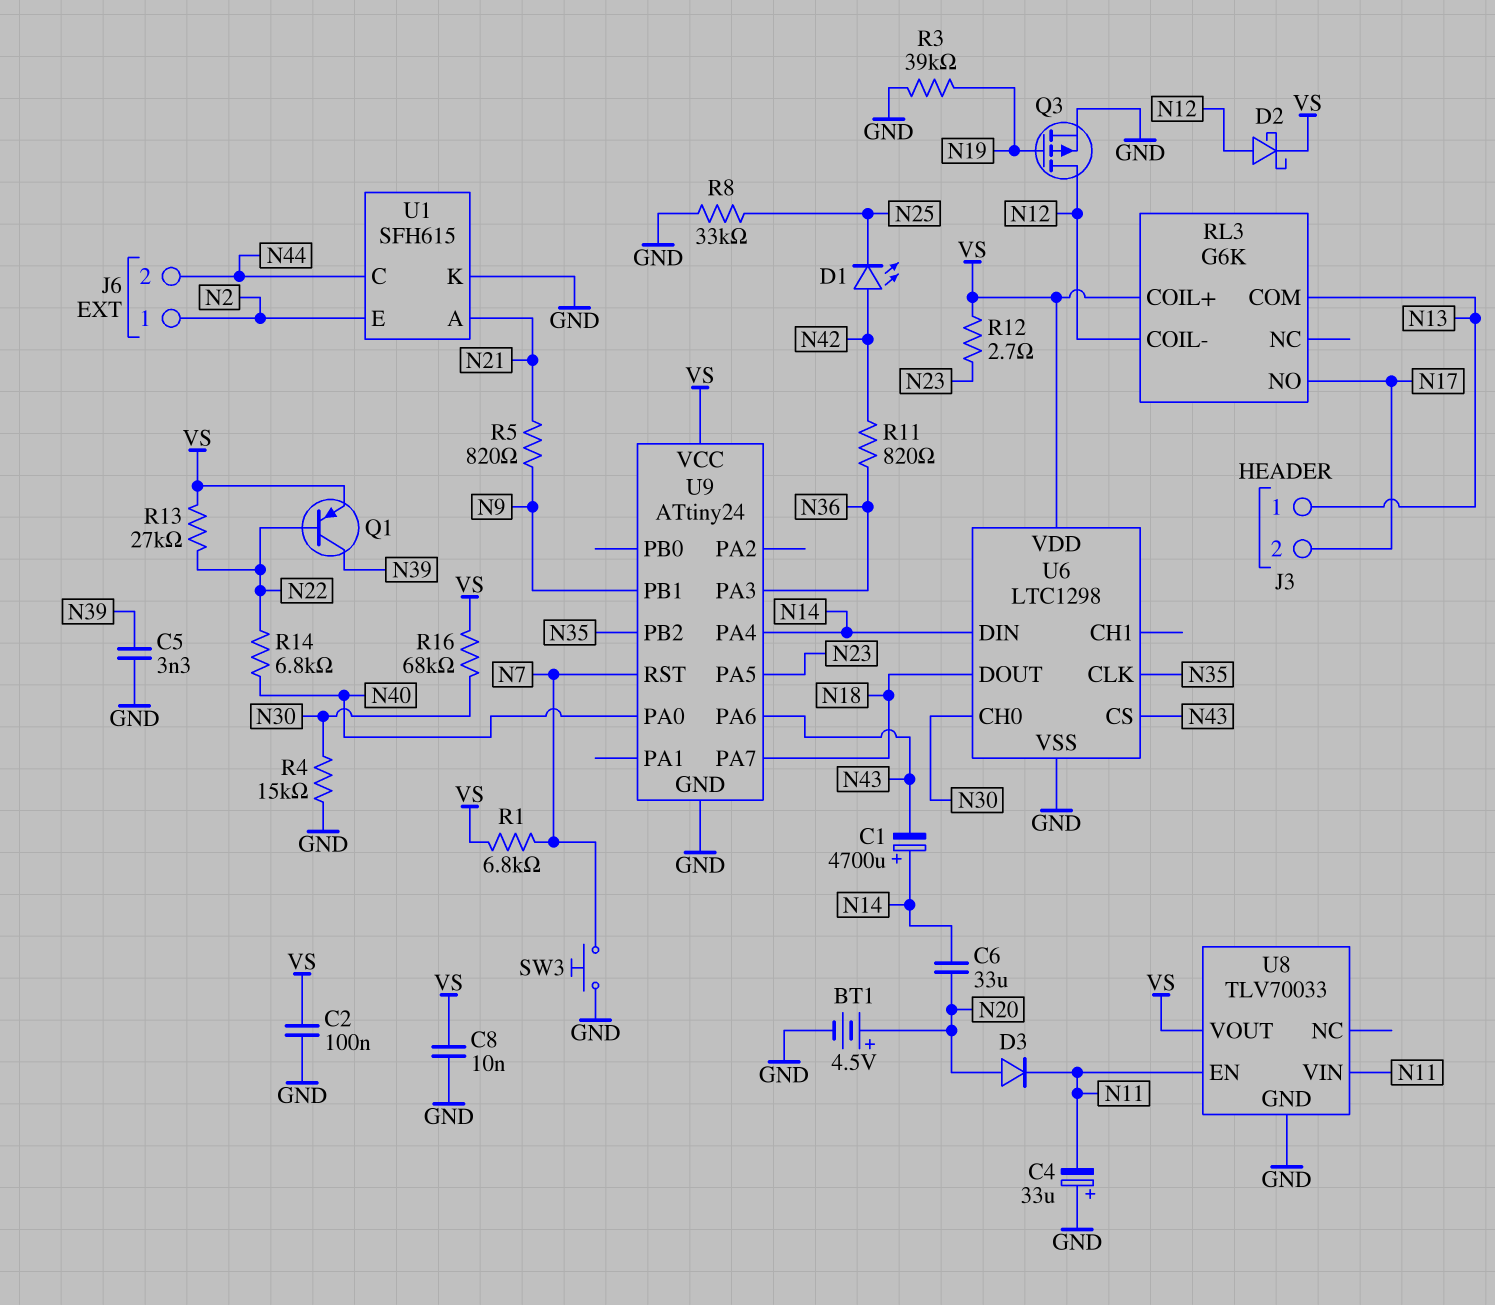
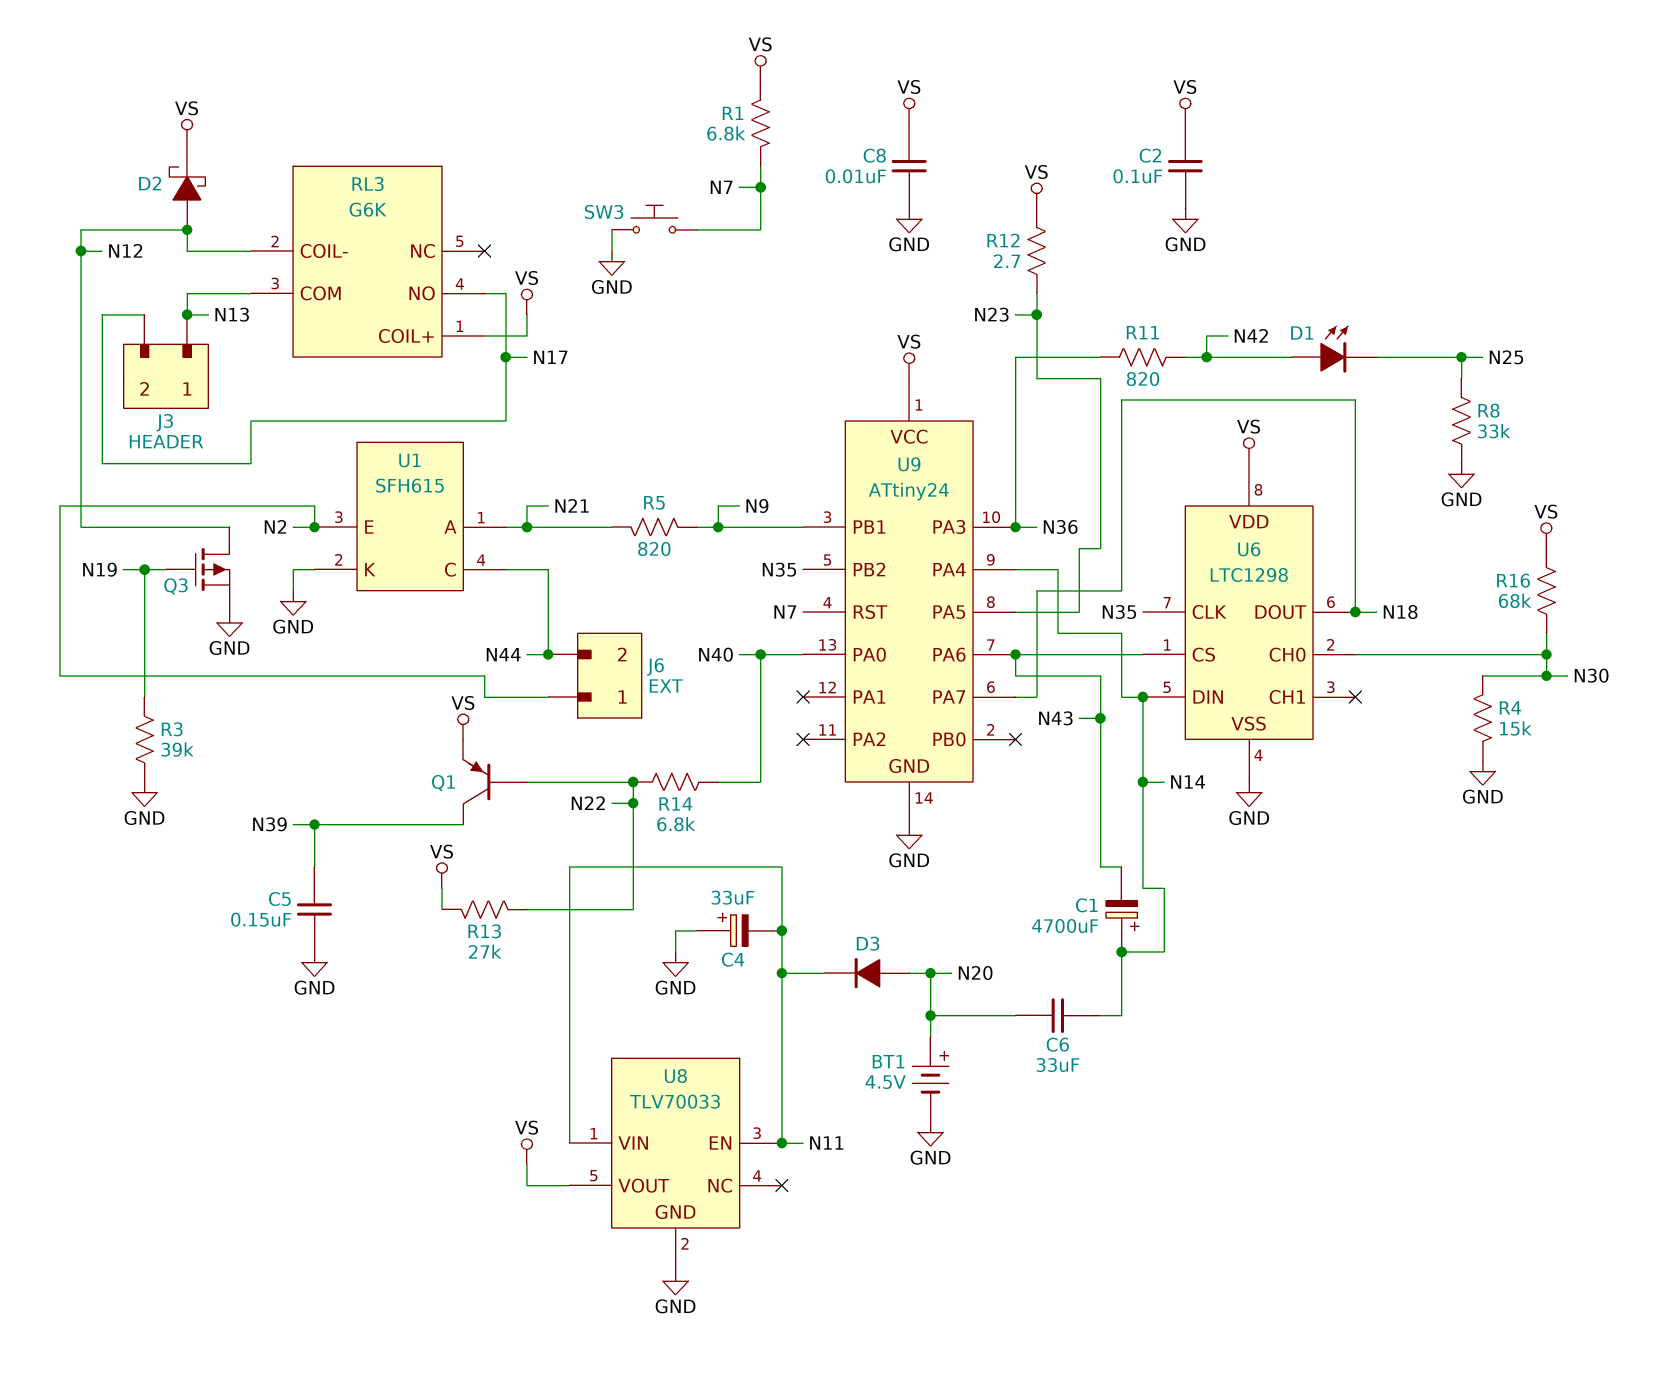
C5: 3.3nF (GND, N39) -> 150nF (GND, N39)

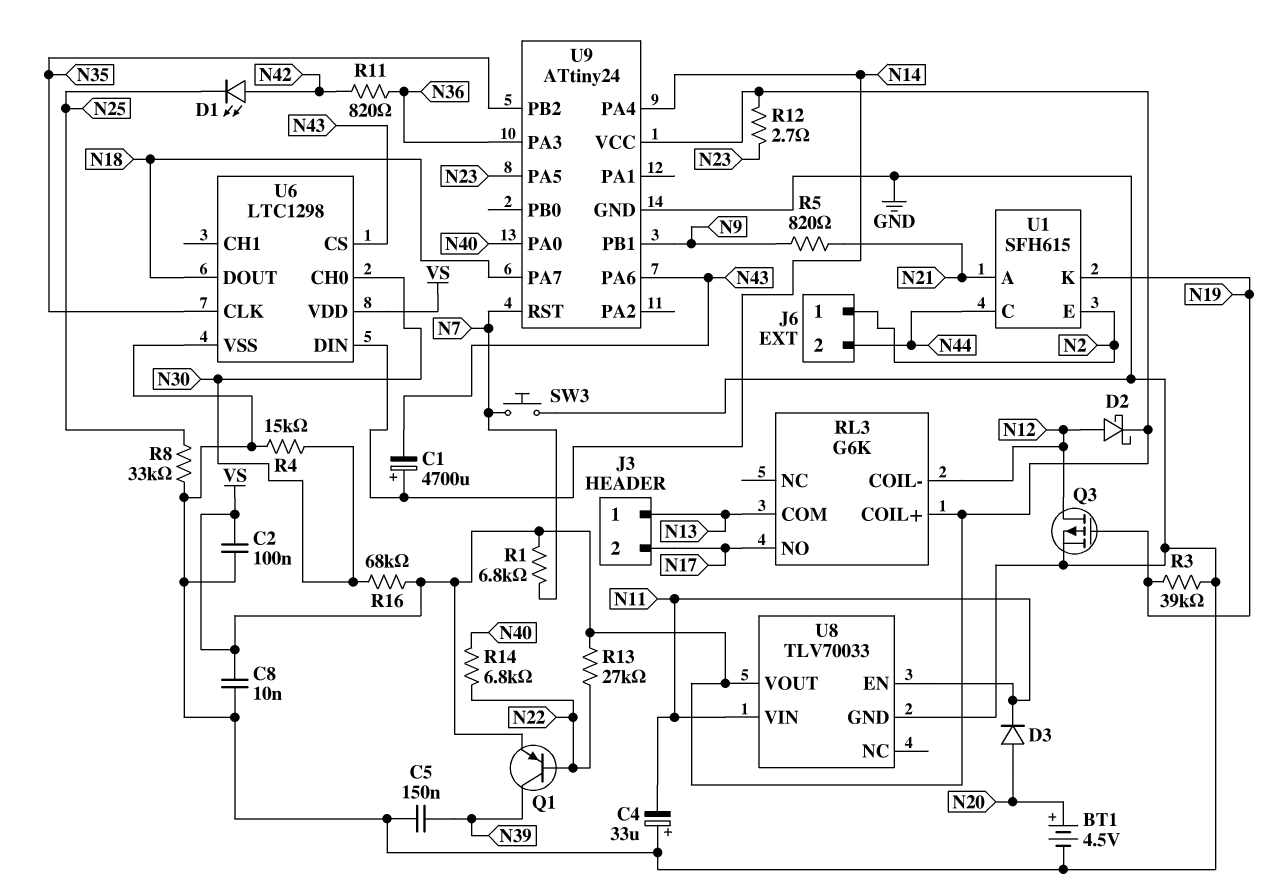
C6: 33uF (N14, N20) -> none
U1 pin K: GND -> N19

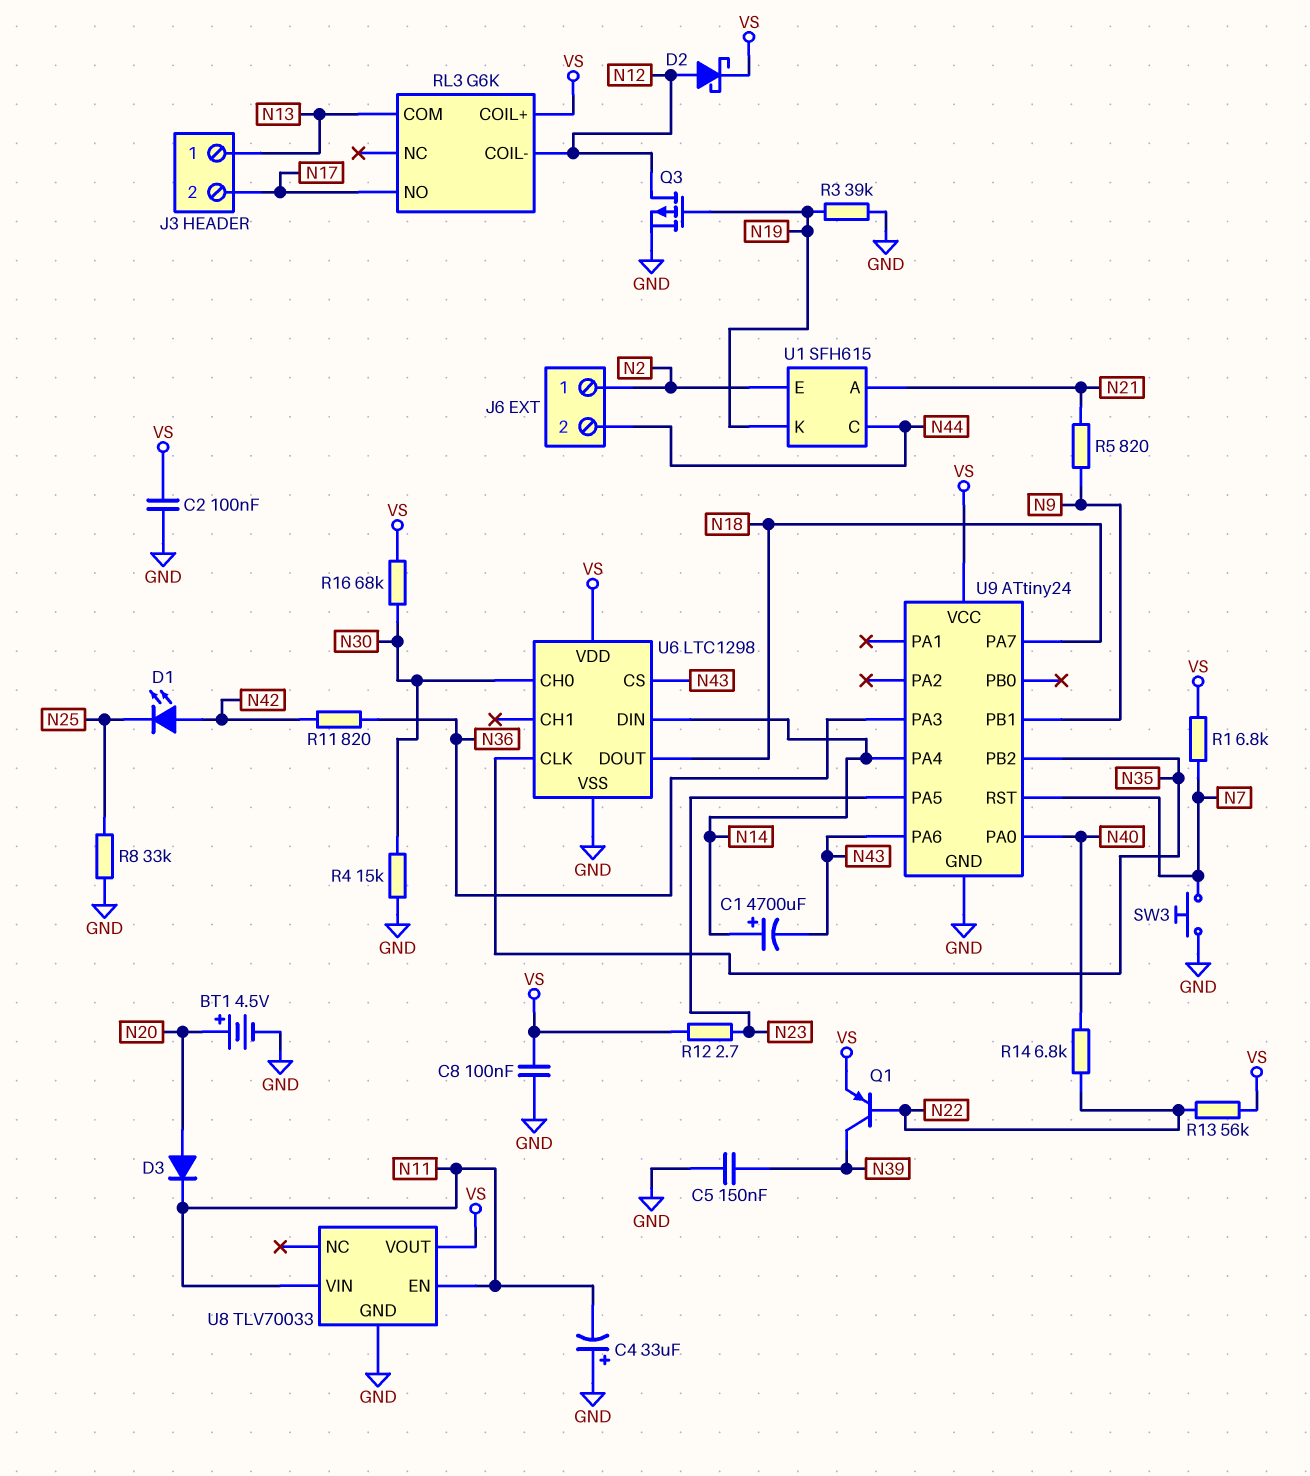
C8: 10nF (GND, VS) -> 100nF (GND, VS)
R13: 27k (N22, VS) -> 56k (N22, VS)

